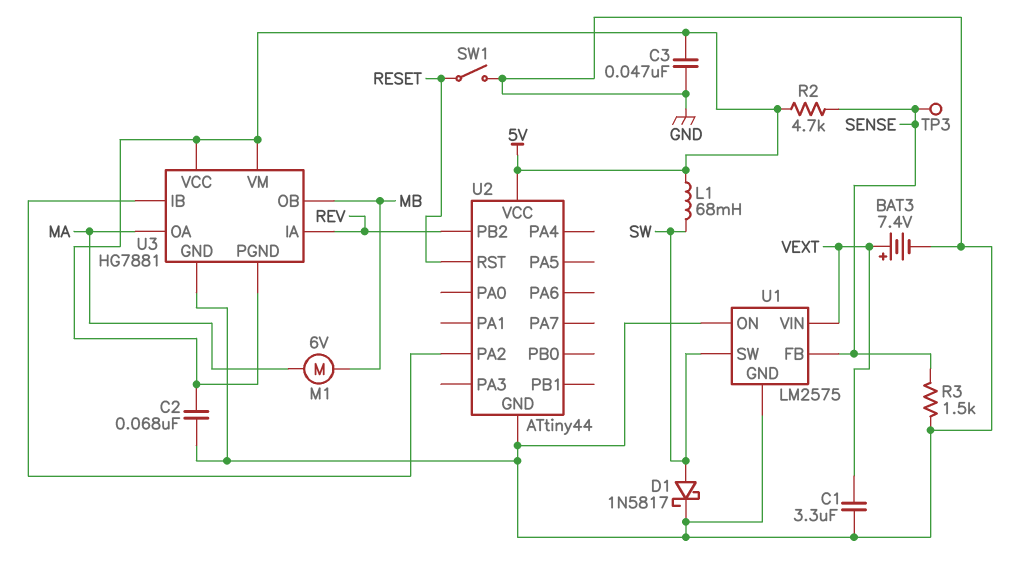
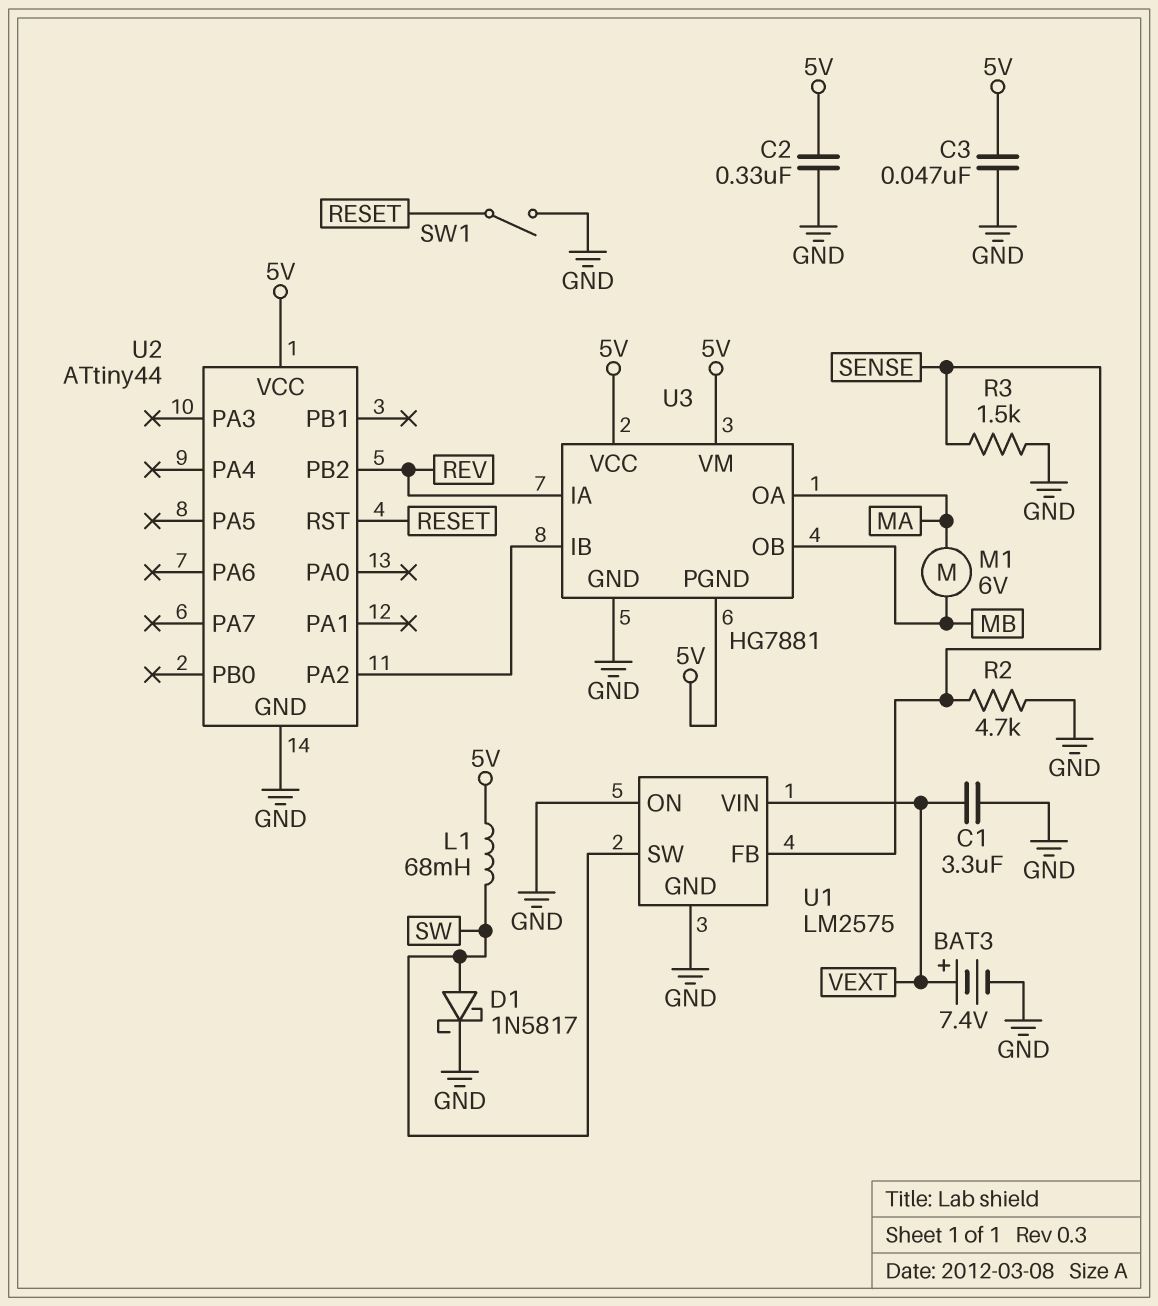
C2: 68nF (5V, GND) -> 330nF (5V, GND)
R2: 4.7k (5V, SENSE) -> 4.7k (GND, SENSE)
TP3: test point (SENSE) -> none

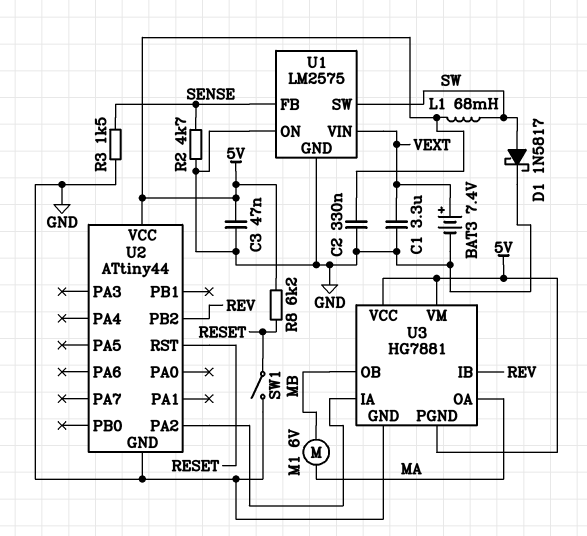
R8: none -> 6.2k (5V, RESET)
U3 pin IA: REV -> U2/PA2
U3 pin IB: U2/PA2 -> REV

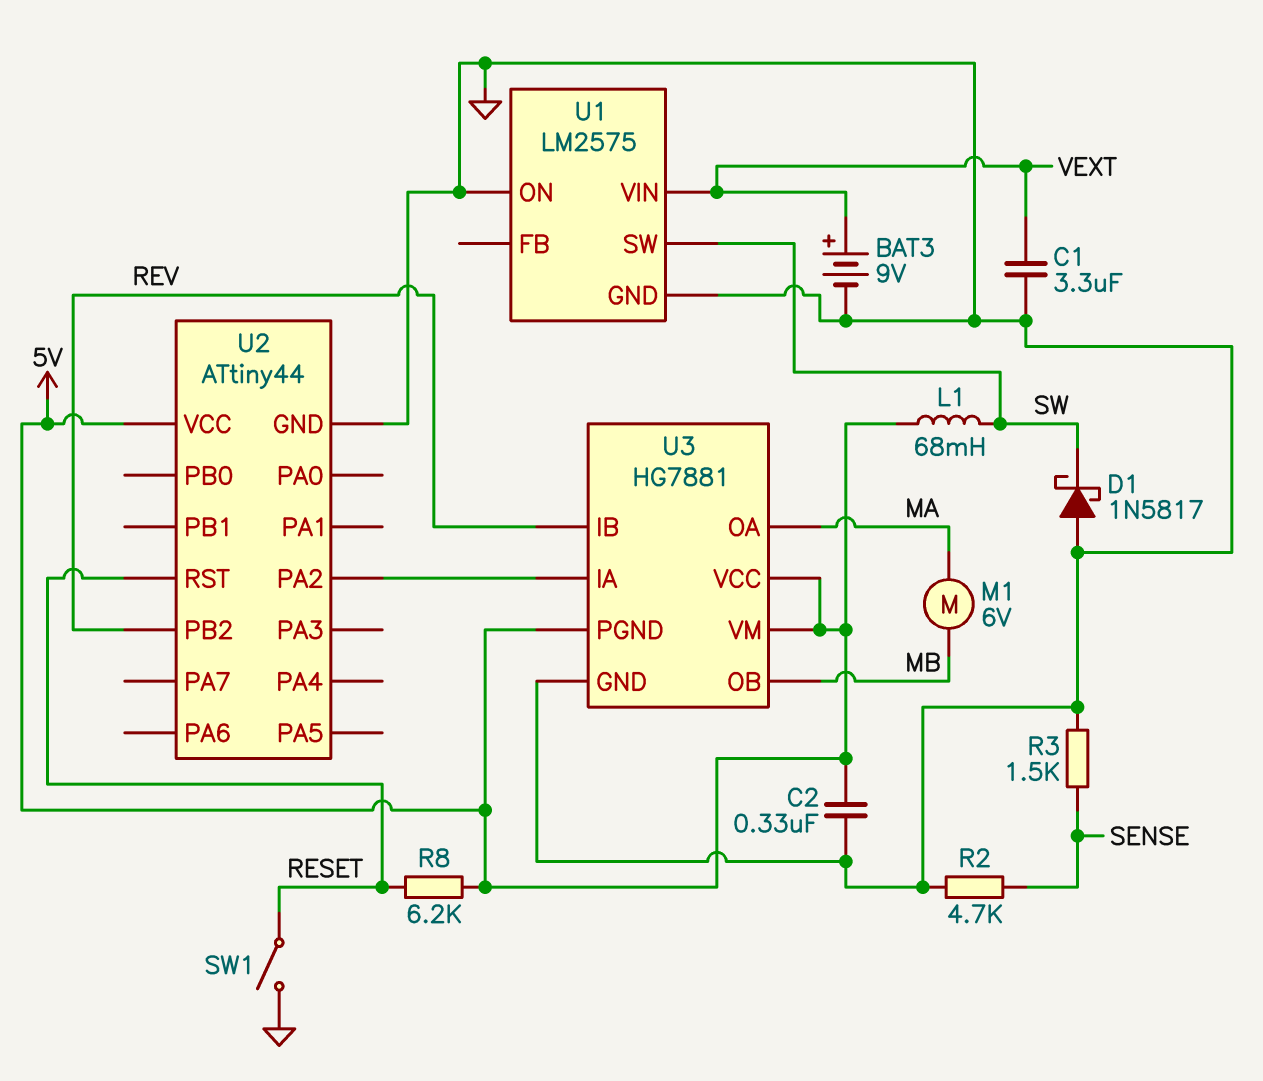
BAT3: 7.4V (plus VEXT, minus GND) -> 9V (plus VEXT, minus GND)
C3: 47nF (5V, GND) -> none
D1: schottky 1N5817 (A SW, K GND) -> schottky 1N5817 (A GND, K SW)
U1 pin FB: SENSE -> none

